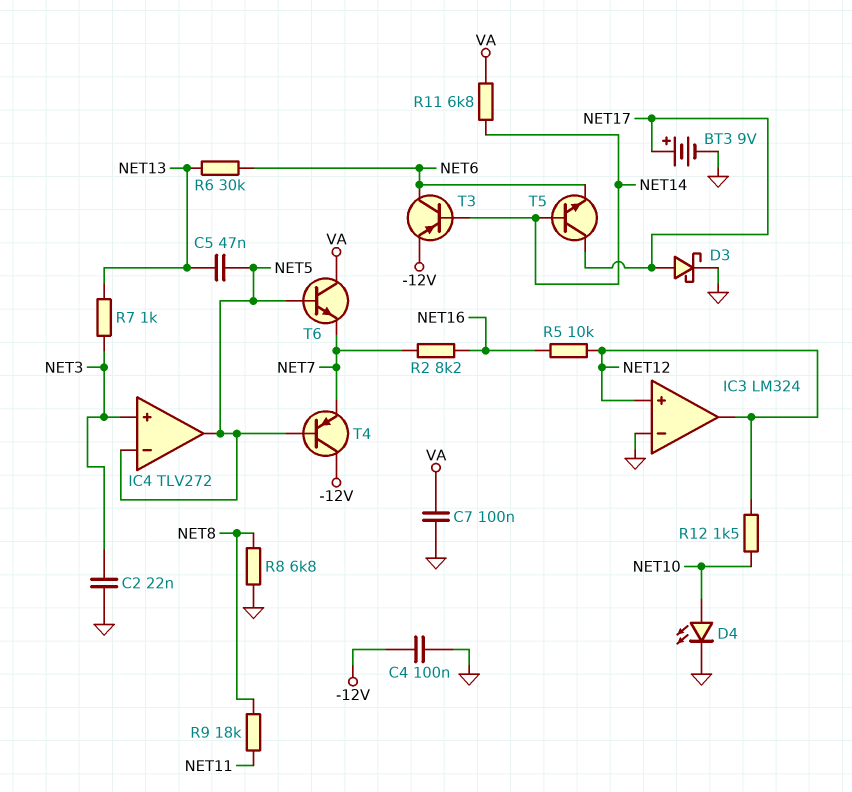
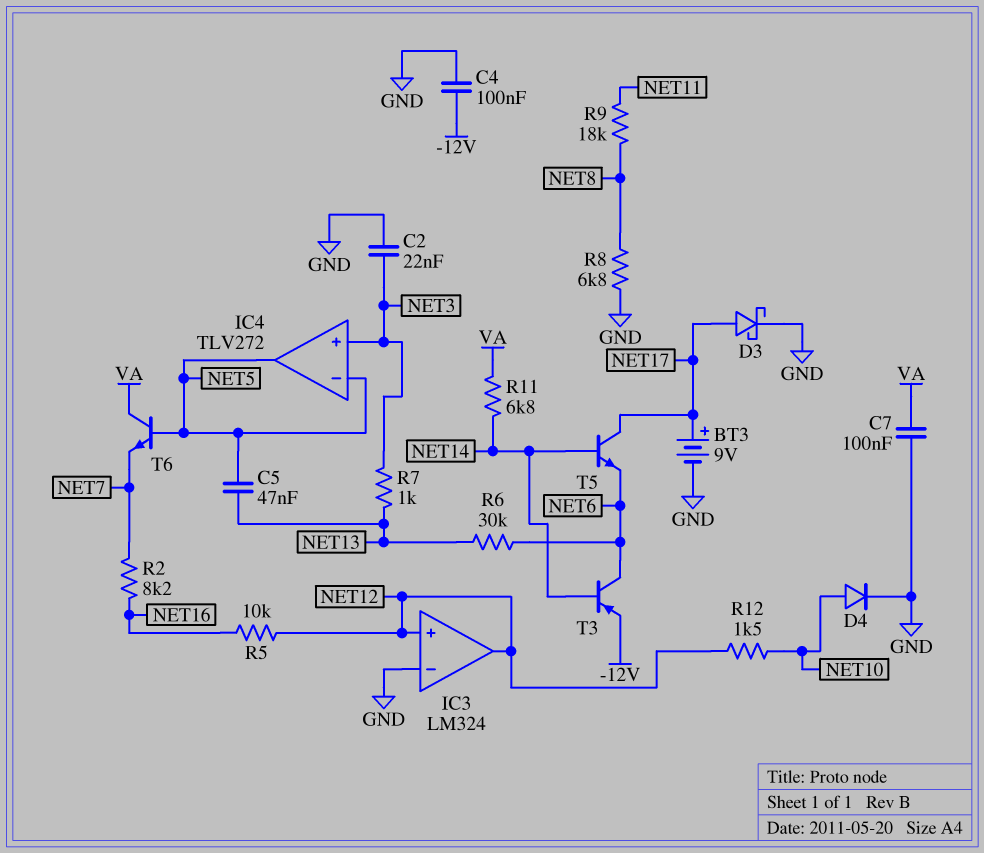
D4: LED (A NET10, K GND) -> diode (A NET10, K GND)
T4: PNP (B NET5, C -12V, E NET7) -> none

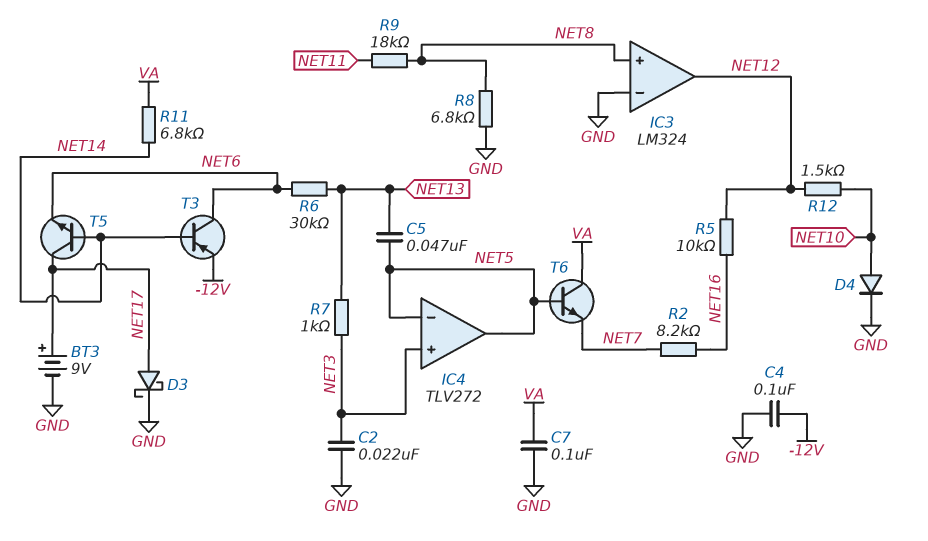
IC3 pin in+: NET12 -> NET8

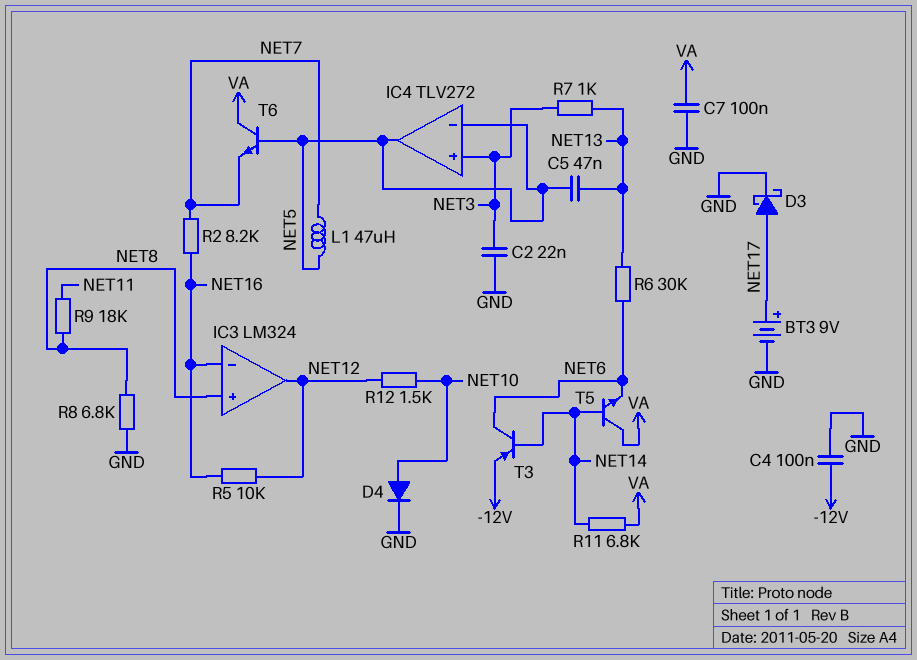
IC3 pin in-: GND -> NET16
L1: none -> 47uH (NET5, NET7)
T5: NPN (B NET14, C NET17, E NET6) -> NPN (B NET14, C VA, E NET6)

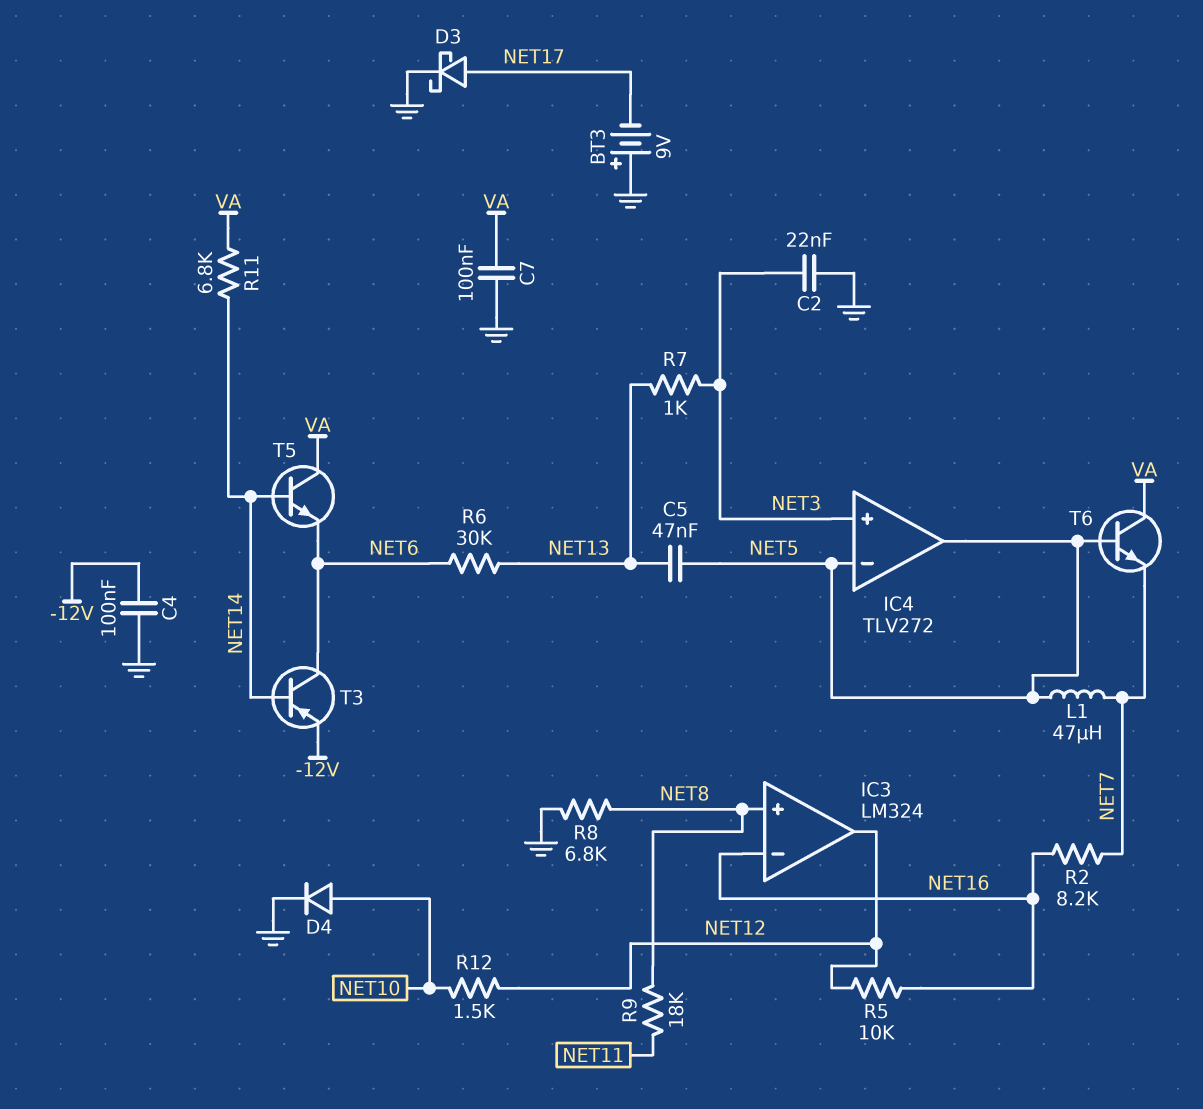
BT3: 9V (plus NET17, minus GND) -> 9V (plus GND, minus NET17)

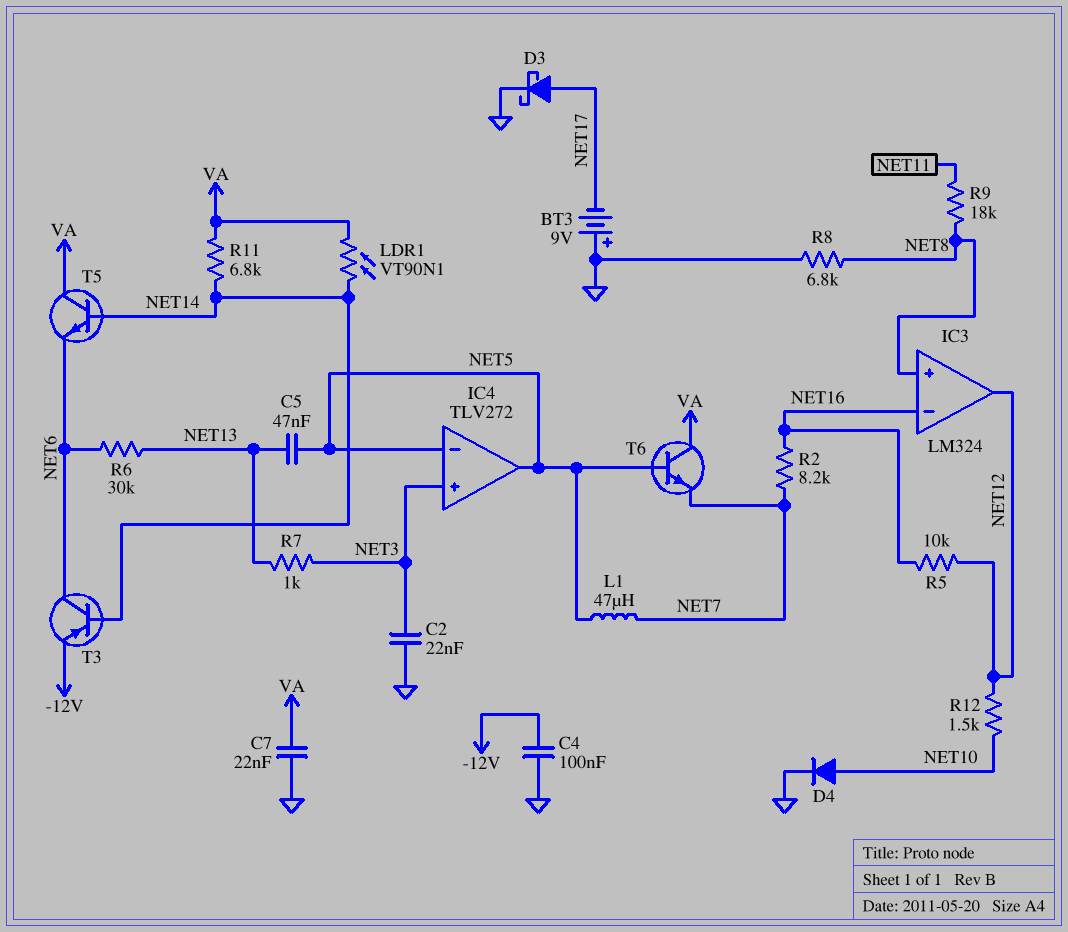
C7: 100nF (GND, VA) -> 22nF (GND, VA)
LDR1: none -> VT90N1 (NET14, VA)

